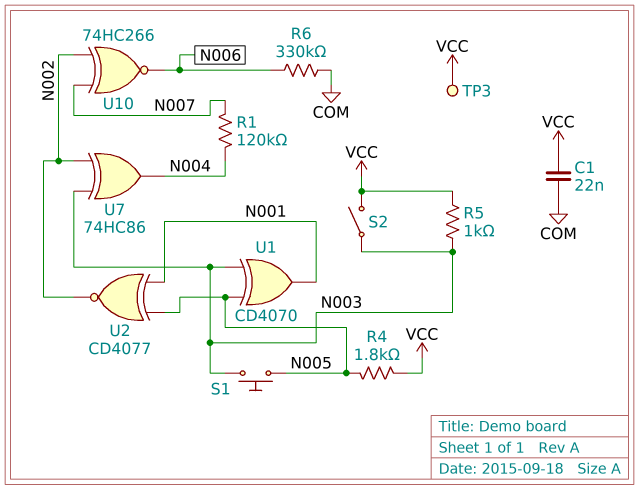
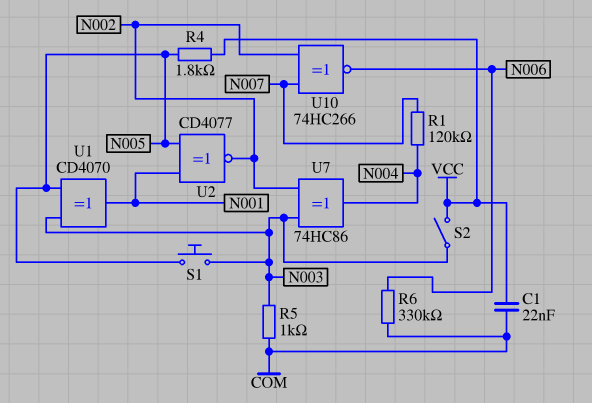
R5: 1k (N003, VCC) -> 1k (COM, N003)
TP3: test point (VCC) -> none

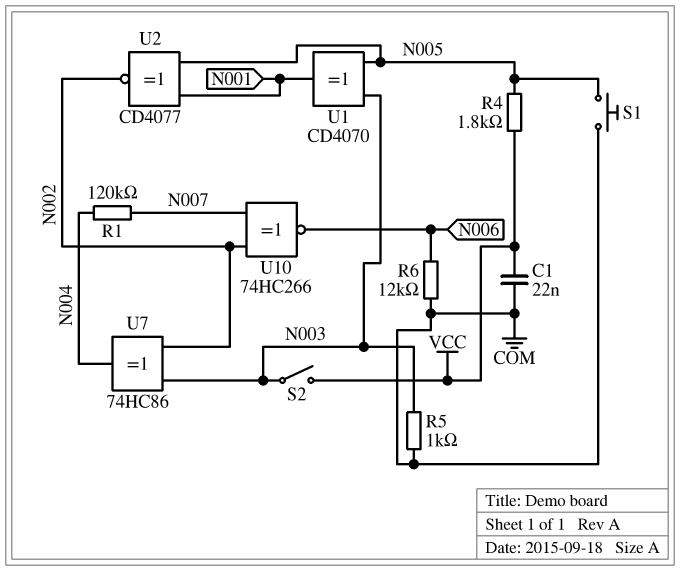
R6: 330k (COM, N006) -> 12k (COM, N006)
S1: button (N003, N005) -> button (COM, N005)

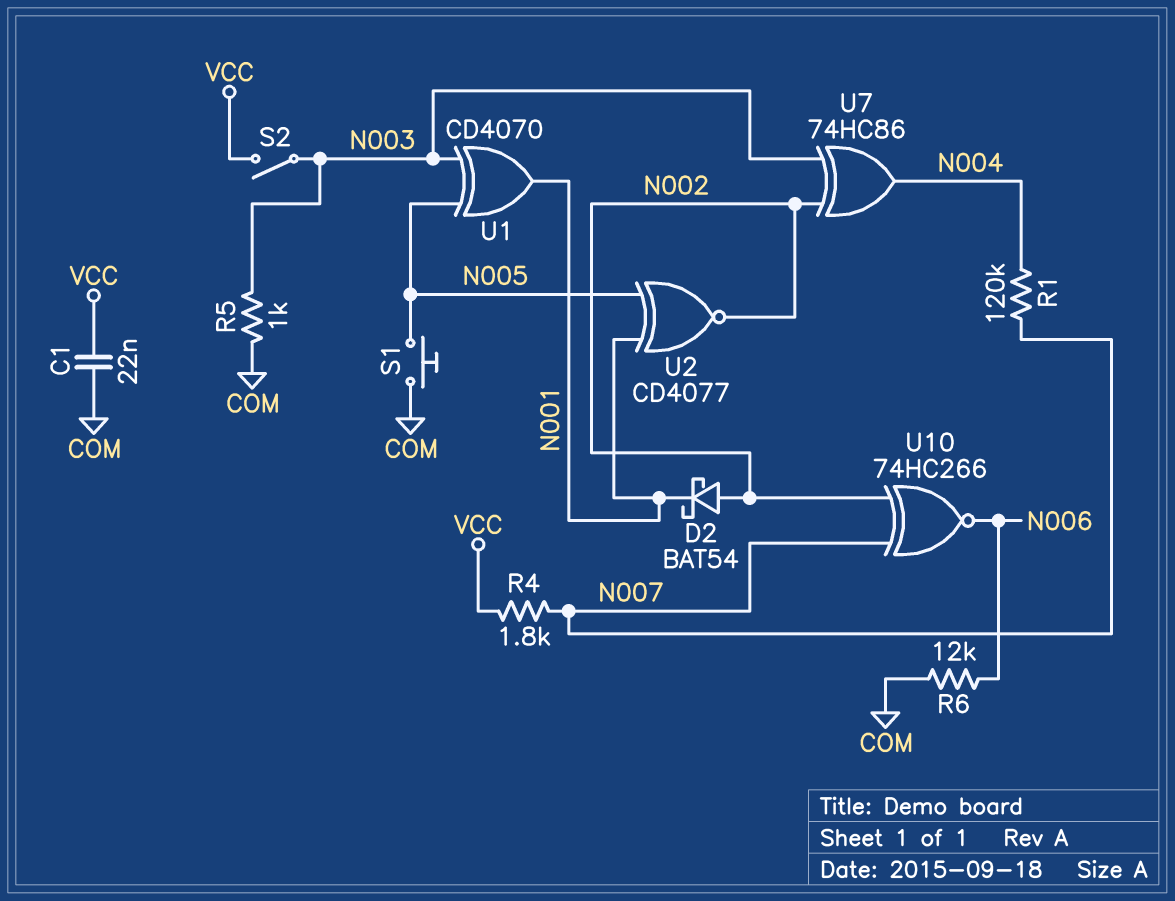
D2: none -> schottky BAT54 (A N002, K N001)
R4: 1.8k (N005, VCC) -> 1.8k (N007, VCC)

